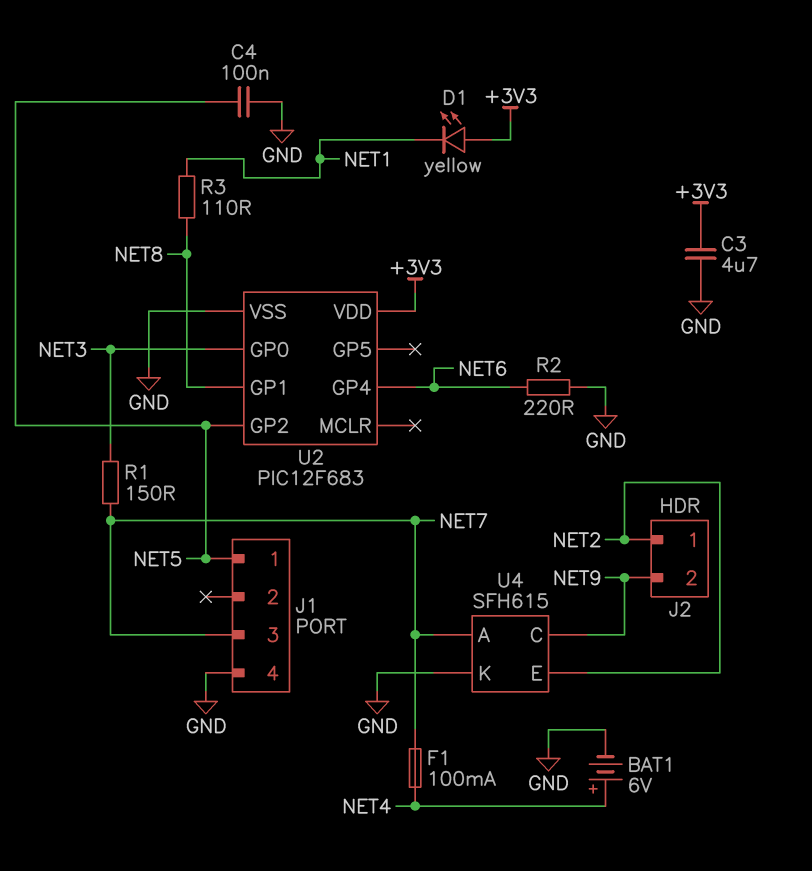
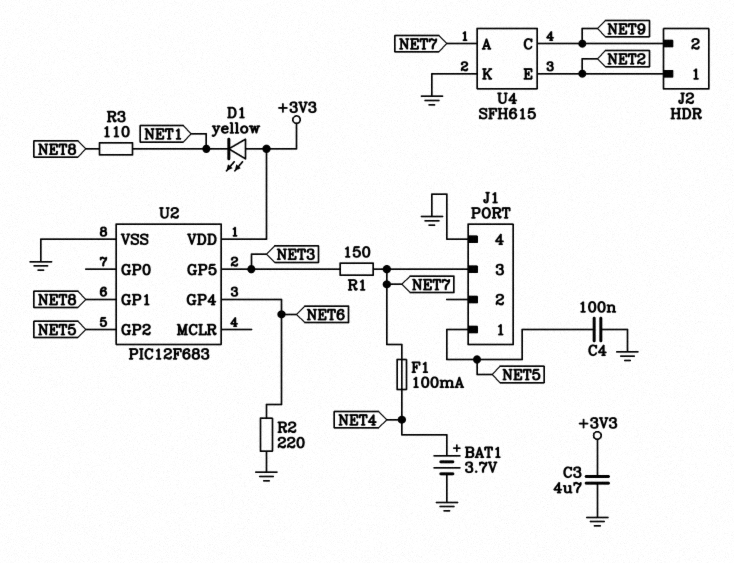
BAT1: 6V (plus NET4, minus GND) -> 3.7V (plus NET4, minus GND)
U2 pin GP0: NET3 -> none
U2 pin GP5: none -> NET3

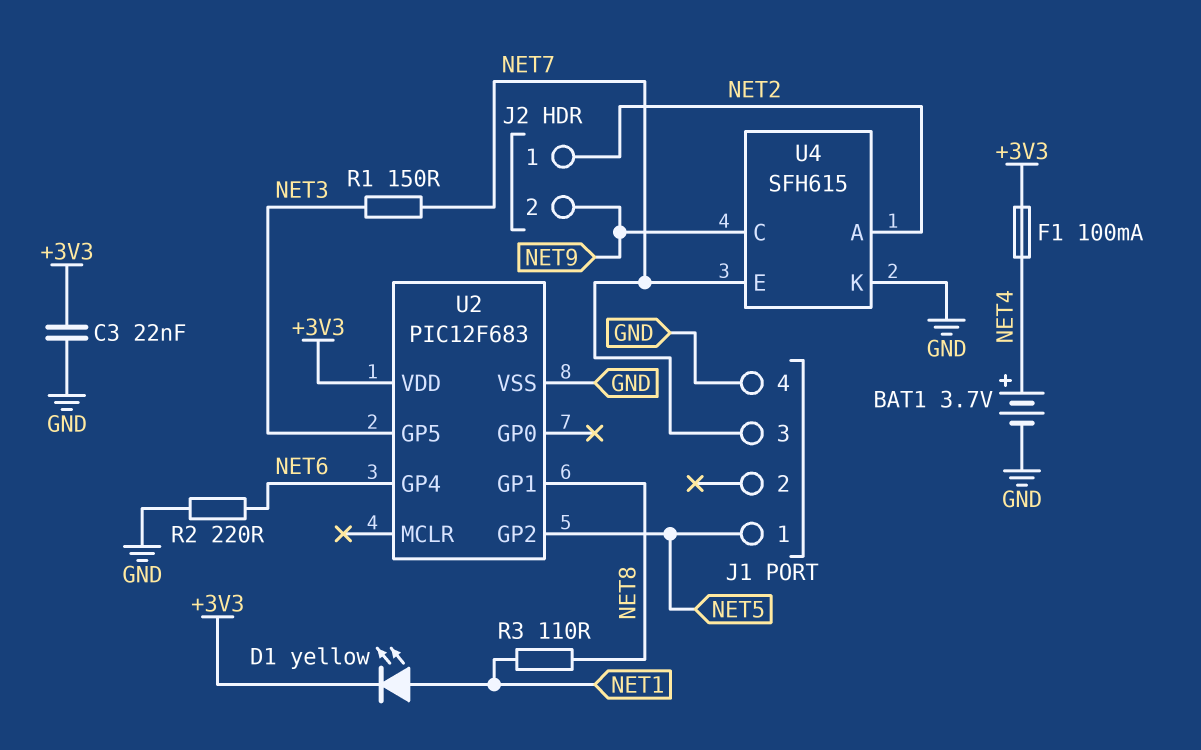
C3: 4.7uF (+3V3, GND) -> 22nF (+3V3, GND)
C4: 100nF (GND, NET5) -> none
D1: LED yellow (A +3V3, K NET1) -> LED yellow (A NET1, K +3V3)
F1: 100mA (NET4, NET7) -> 100mA (+3V3, NET4)
U4 pin A: NET7 -> NET2
U4 pin E: NET2 -> NET7

